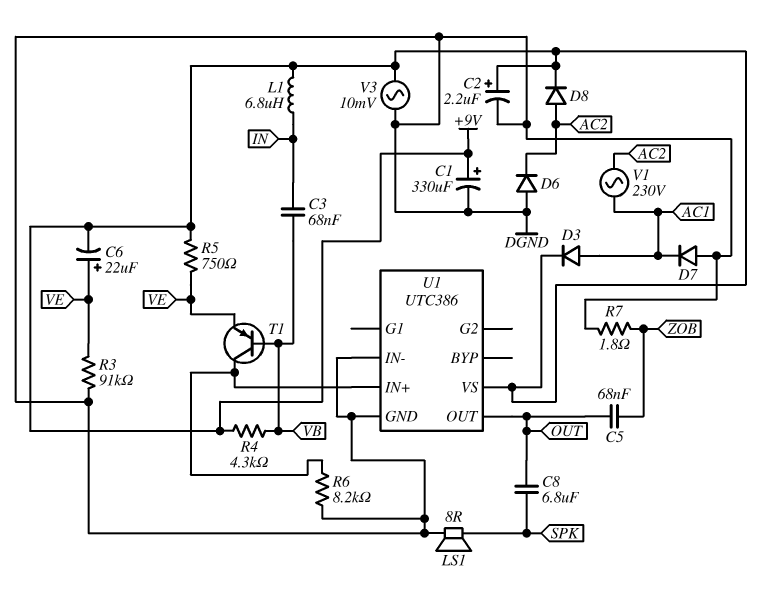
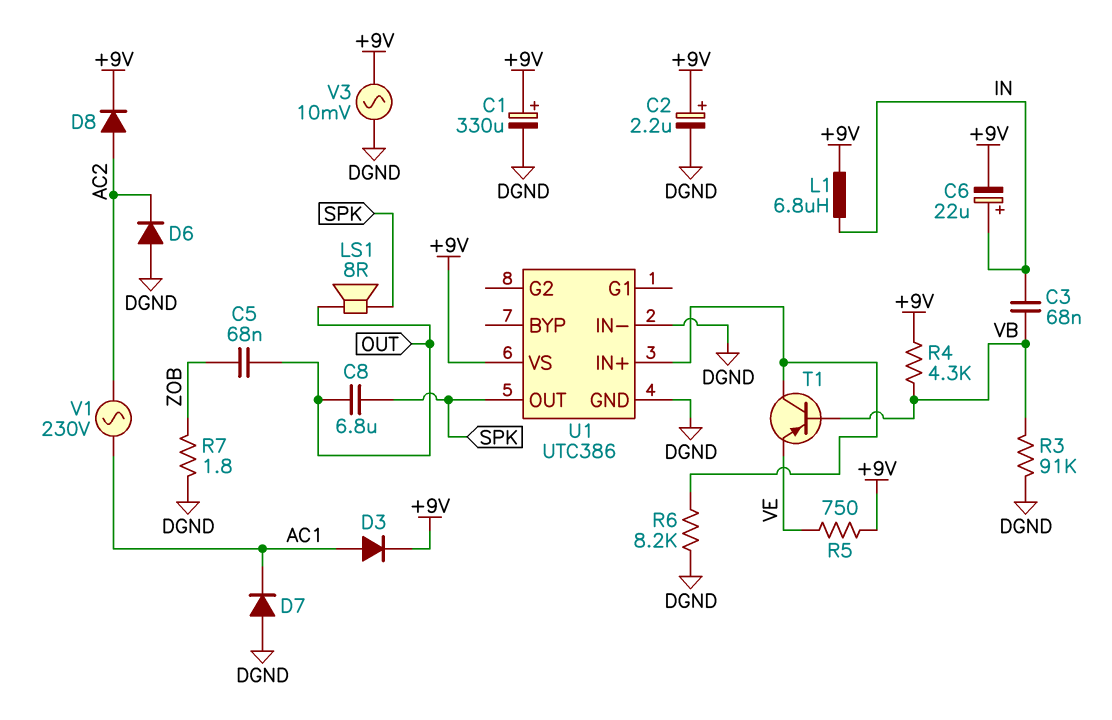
C6: 22uF (plus VE, minus +9V) -> 22uF (plus IN, minus +9V)
LS1: speaker 8R (DGND, SPK) -> speaker 8R (OUT, SPK)
R3: 91k (DGND, VE) -> 91k (DGND, VB)
U1 pin OUT: OUT -> SPK

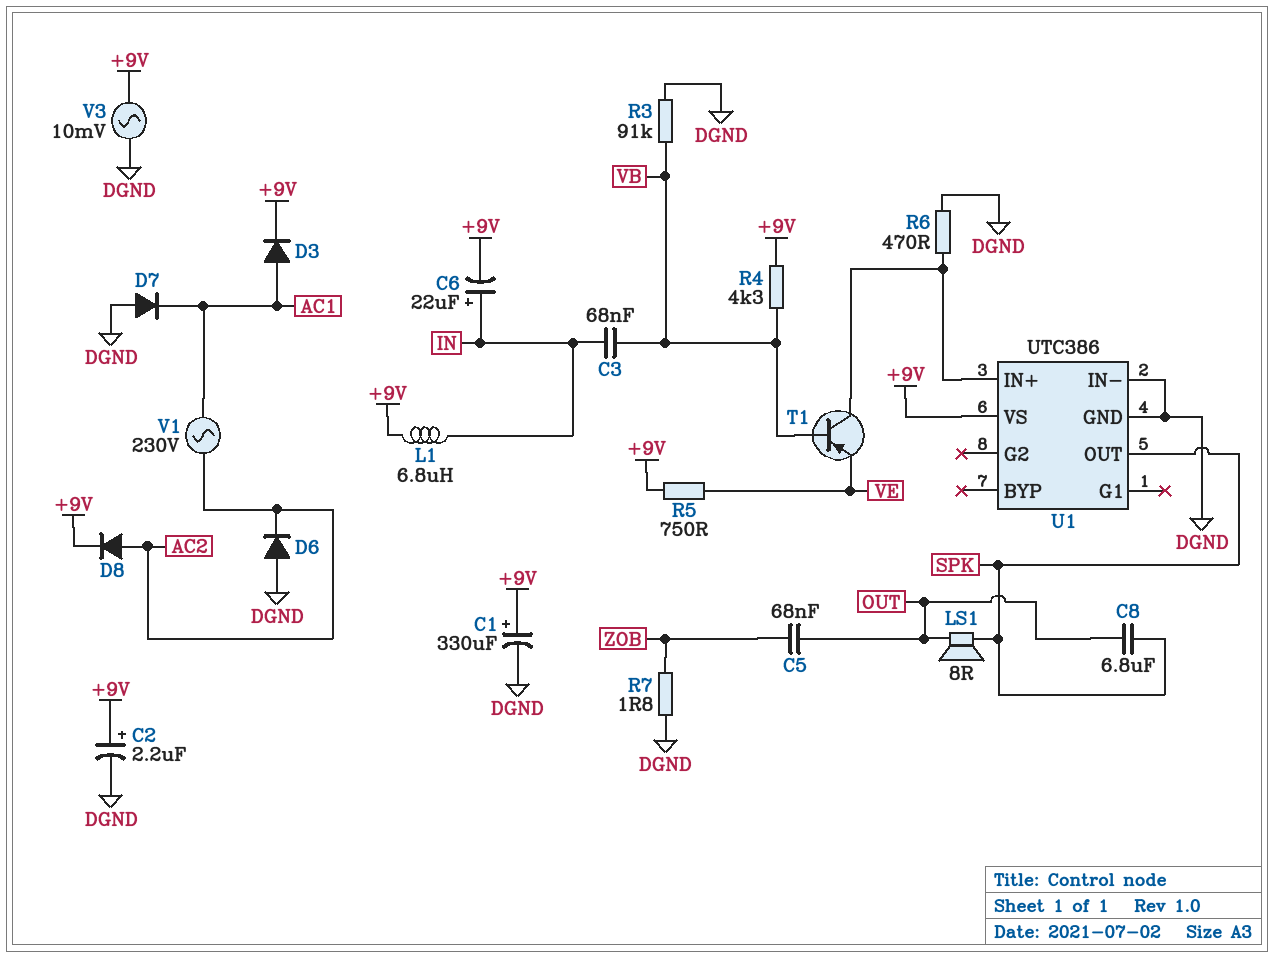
R6: 8.2k (DGND, U1/IN+) -> 470 (DGND, U1/IN+)

